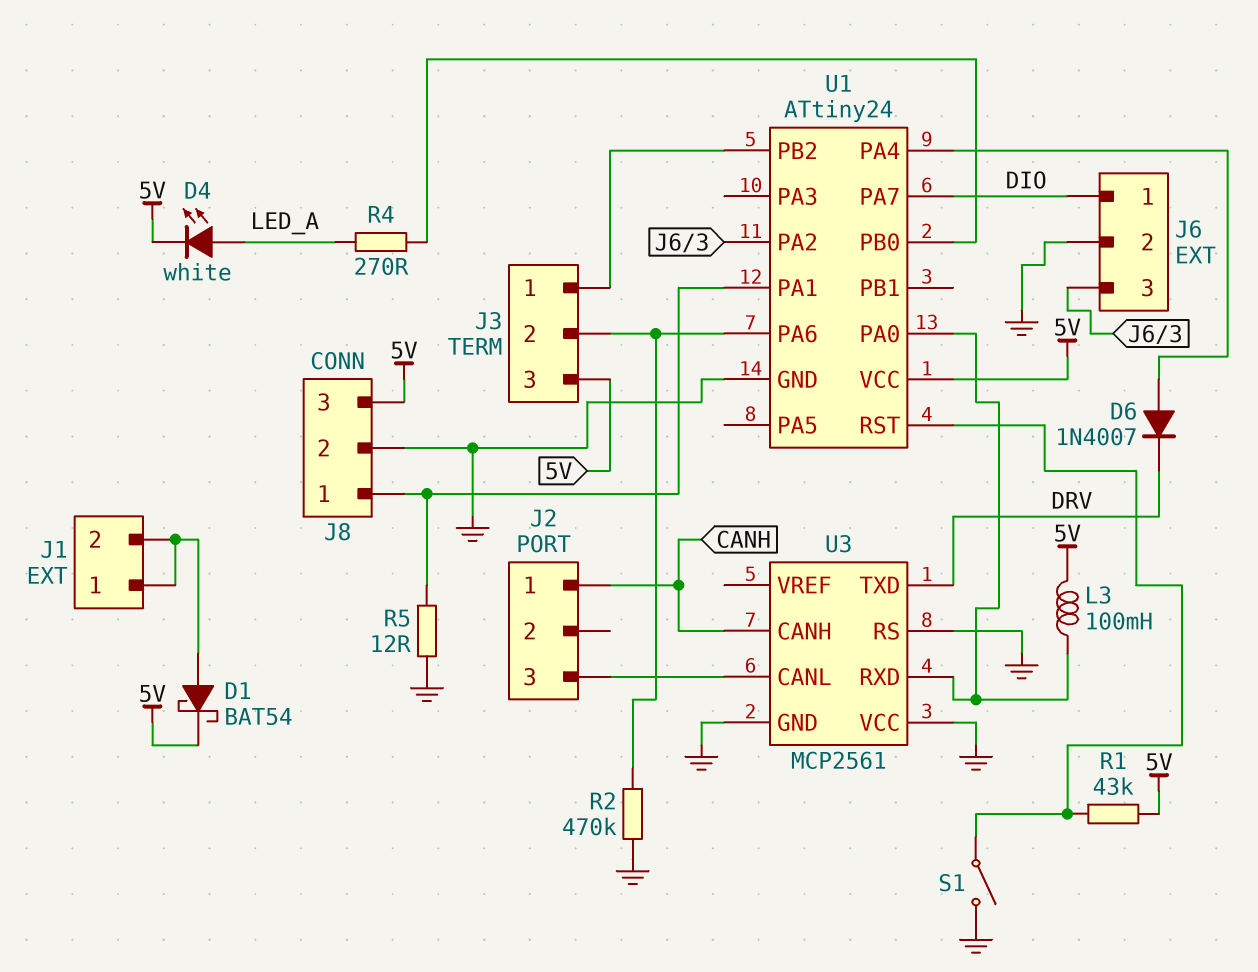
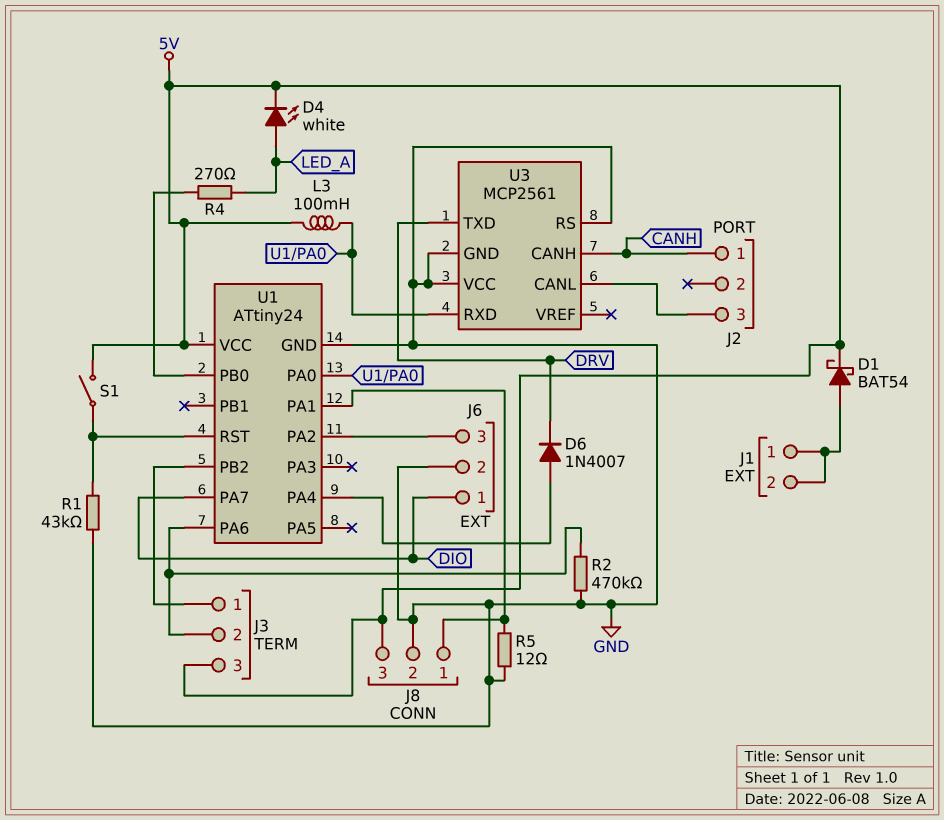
R1: 43k (5V, U1/RST) -> 43k (GND, U1/RST)
S1: switch (GND, U1/RST) -> switch (5V, U1/RST)

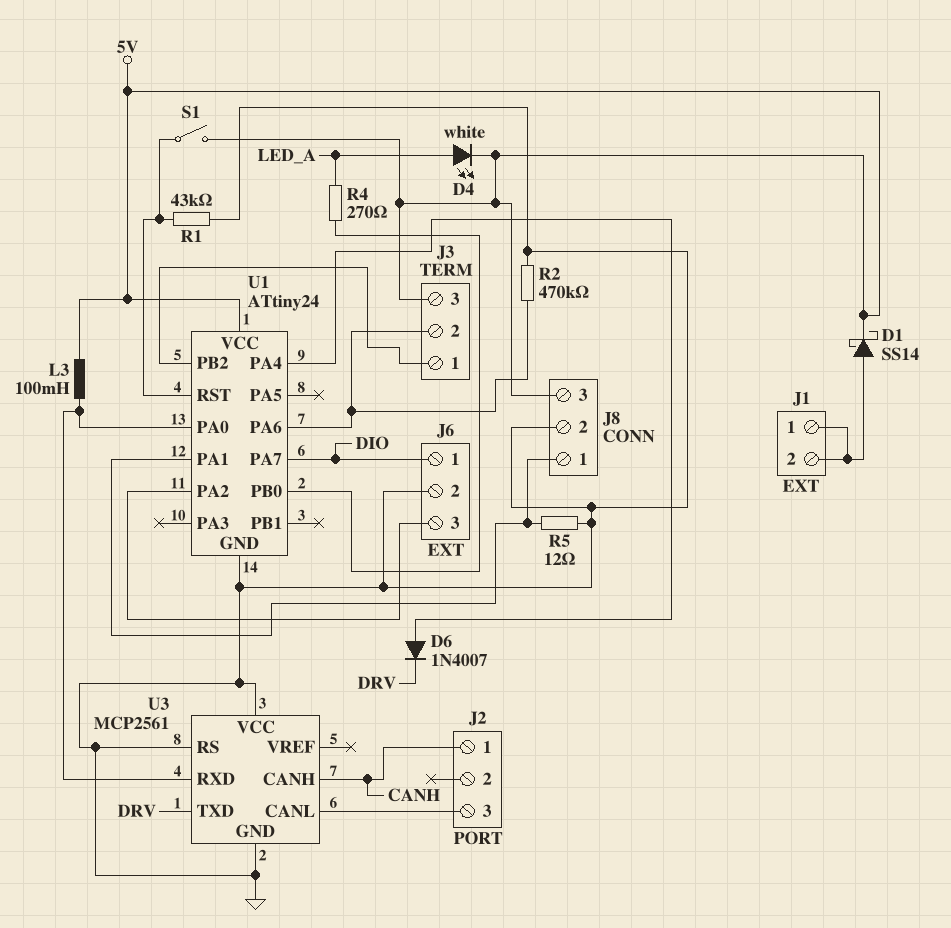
D1: schottky BAT54 (A J1/1, K 5V) -> schottky SS14 (A J1/1, K 5V)

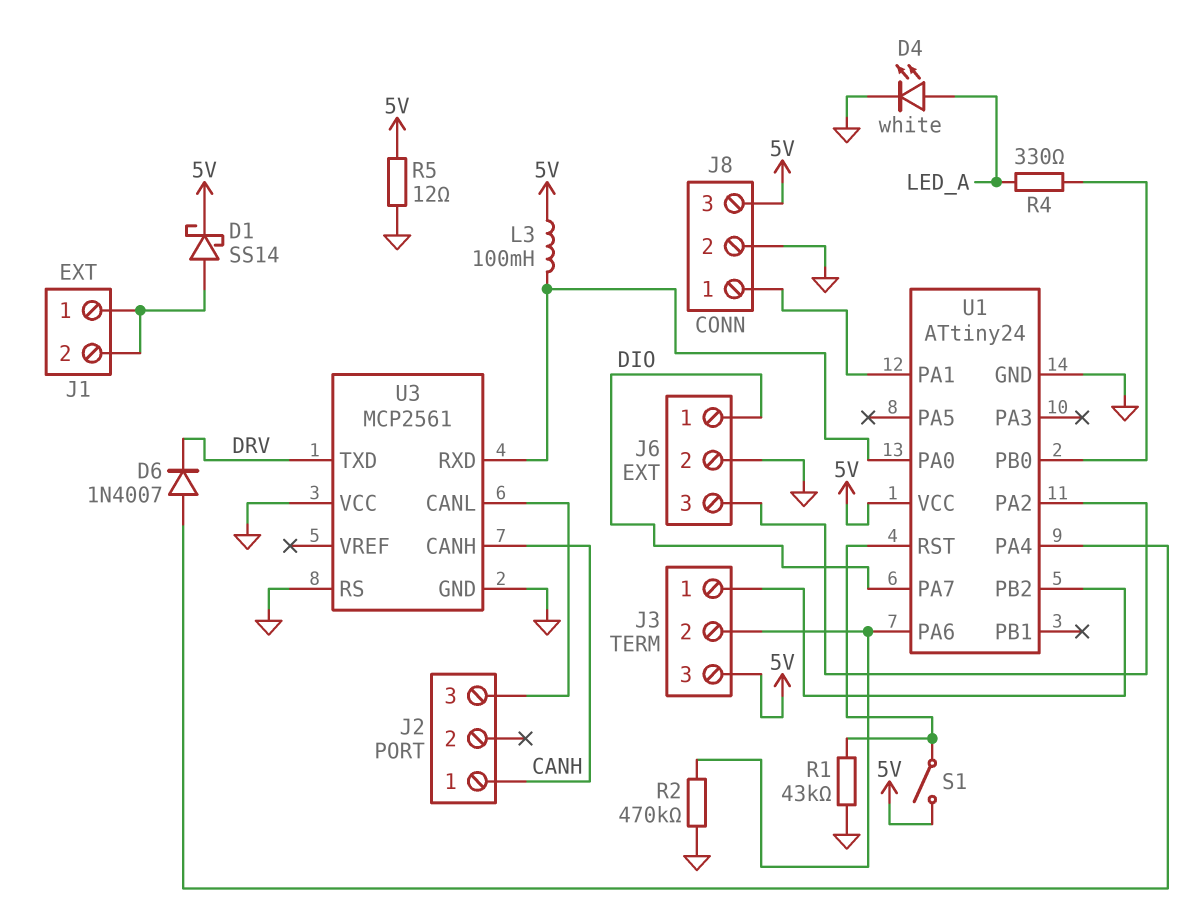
D4: LED white (A LED_A, K 5V) -> LED white (A LED_A, K GND)
R4: 270 (LED_A, U1/PB0) -> 330 (LED_A, U1/PB0)
R5: 12 (GND, J8/1) -> 12 (5V, GND)

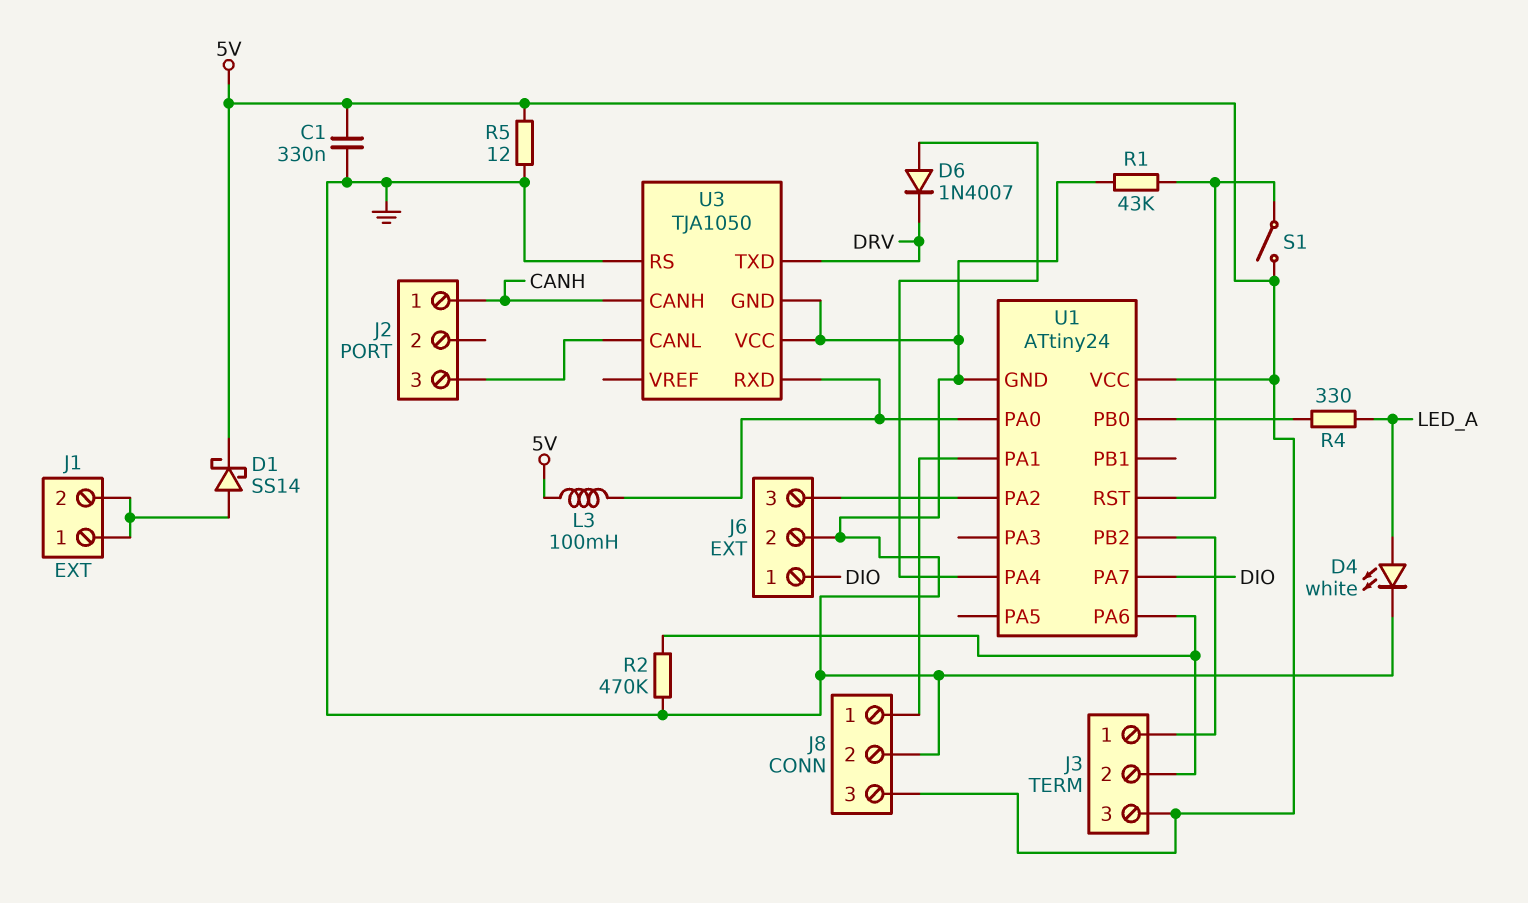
C1: none -> 330nF (5V, GND)
U3: MCP2561 -> TJA1050

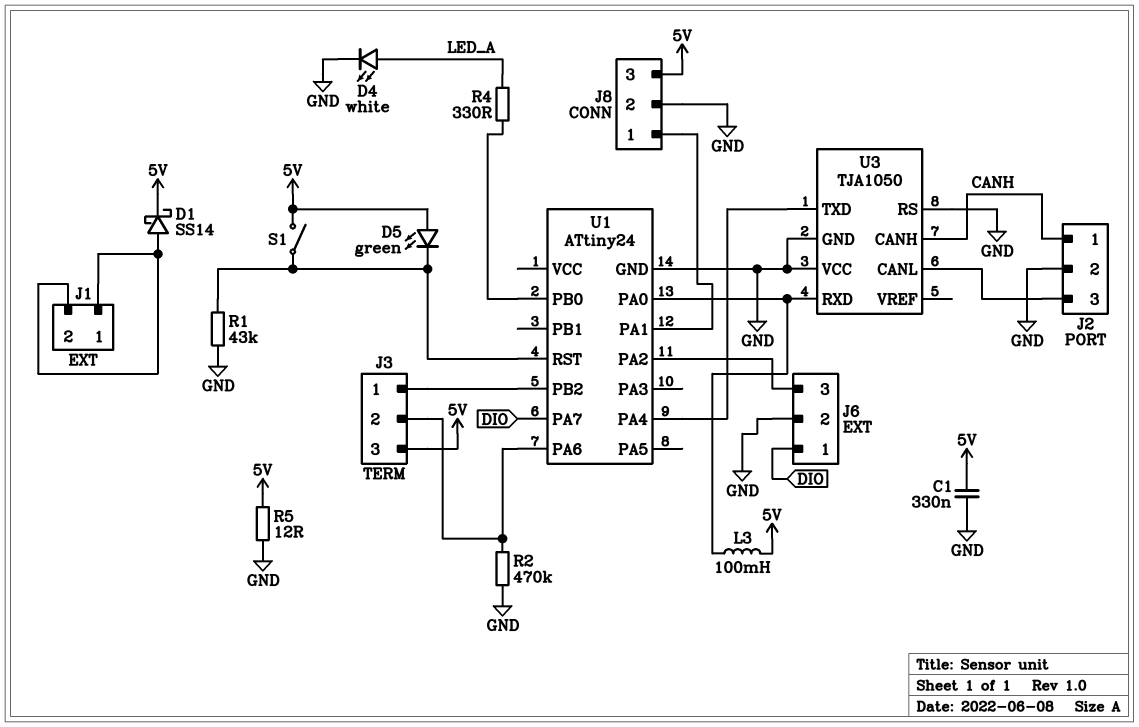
D5: none -> LED green (A 5V, K U1/RST)
D6: diode 1N4007 (A U1/PA4, K DRV) -> none
J2 pin 2: none -> GND
U1 pin VCC: 5V -> none
U3 pin TXD: DRV -> U1/PA4

